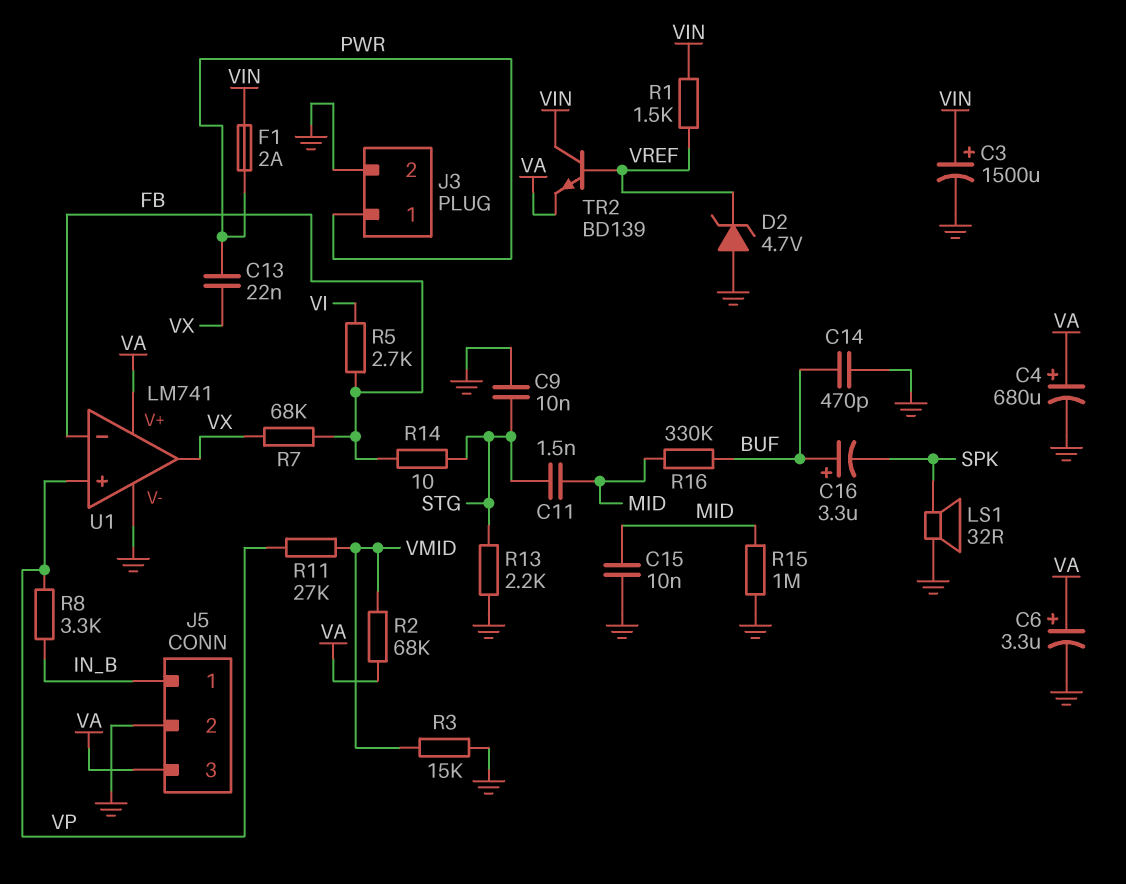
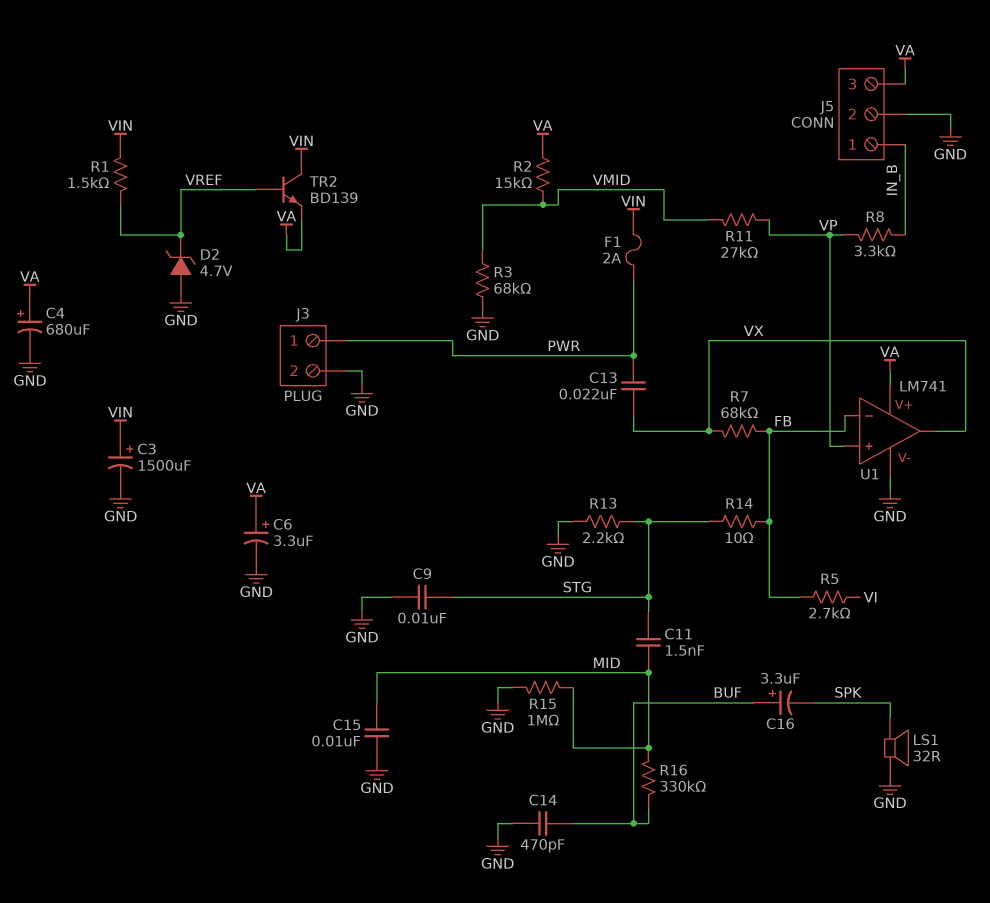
R2: 68k (VA, VMID) -> 15k (VA, VMID)
R3: 15k (GND, VMID) -> 68k (GND, VMID)

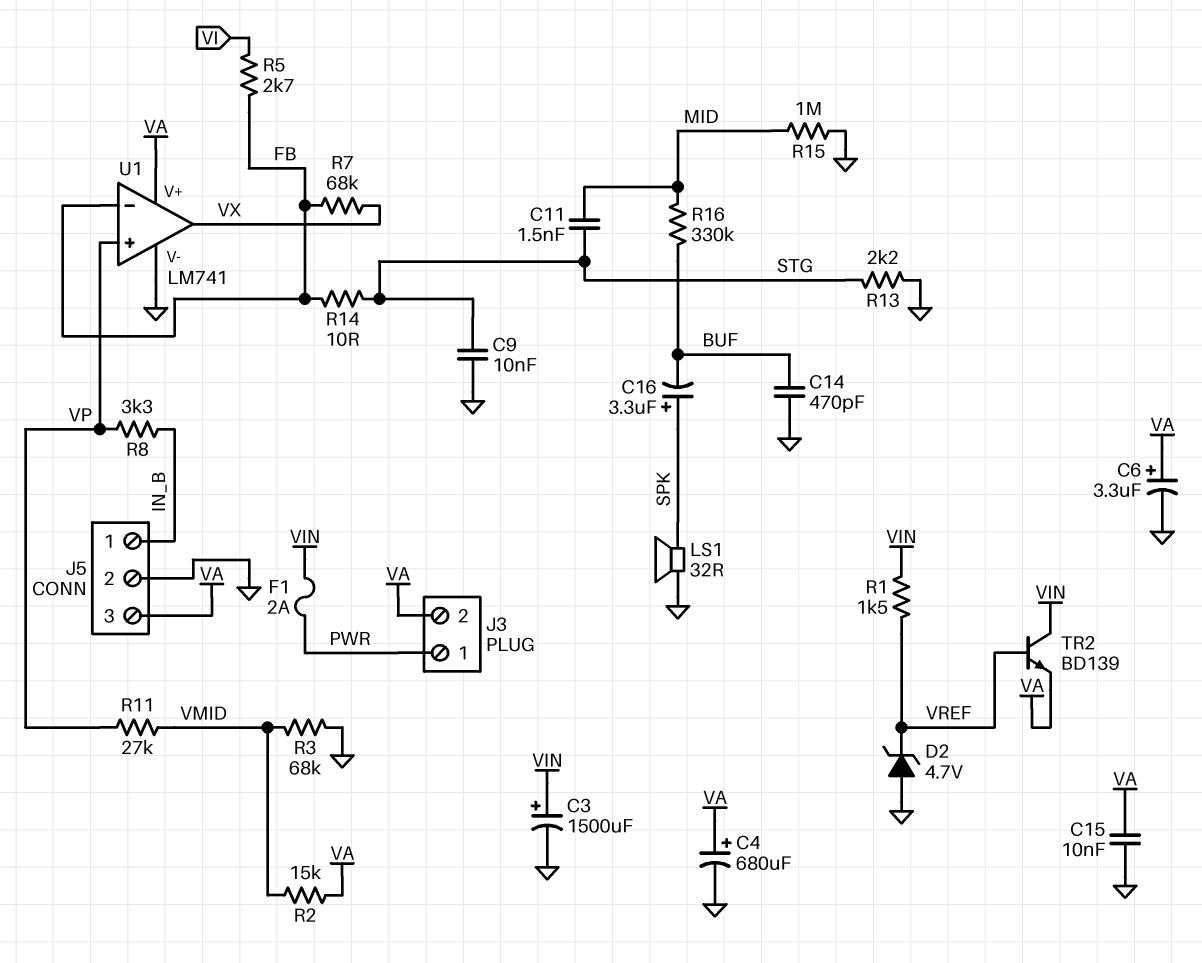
C13: 22nF (PWR, VX) -> none
C15: 10nF (GND, MID) -> 10nF (GND, VA)
C16: 3.3uF (plus BUF, minus SPK) -> 3.3uF (plus SPK, minus BUF)
J3 pin 2: GND -> VA

